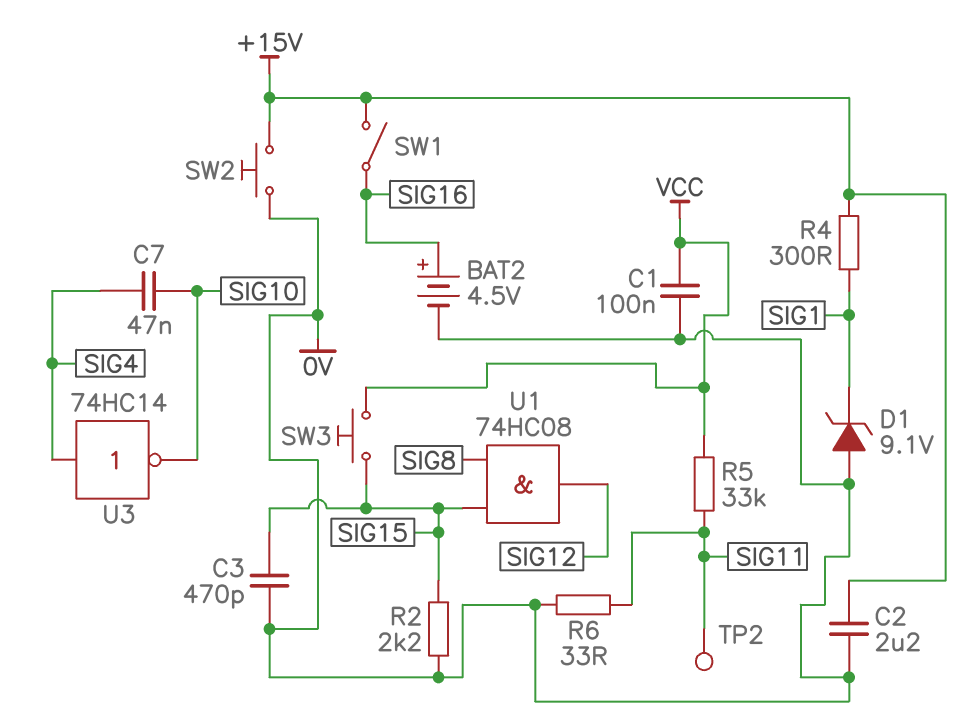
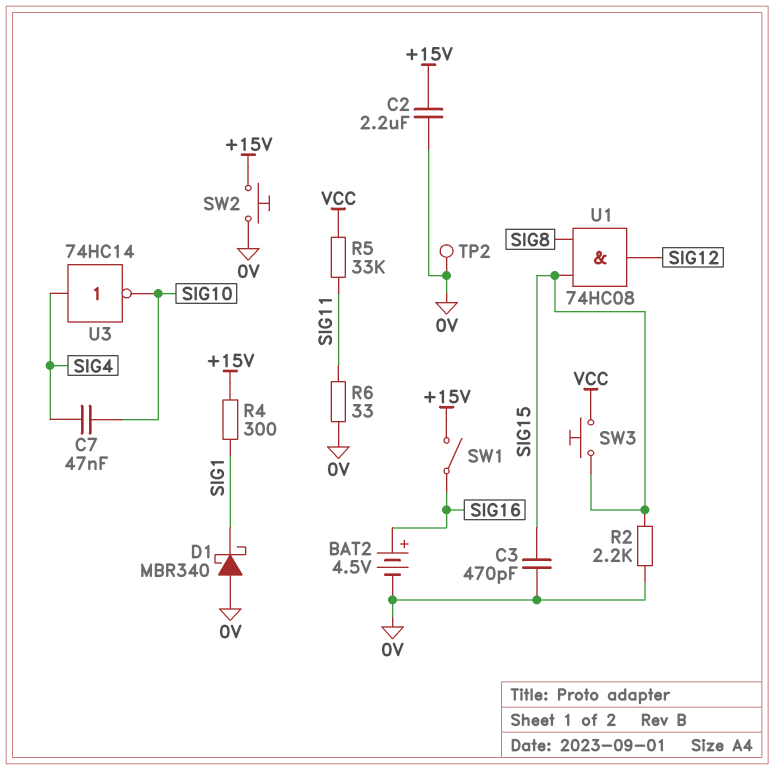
C1: 100nF (0V, VCC) -> none
D1: zener 9.1V (A 0V, K SIG1) -> schottky MBR340 (A 0V, K SIG1)
TP2: test point (SIG11) -> test point (0V)

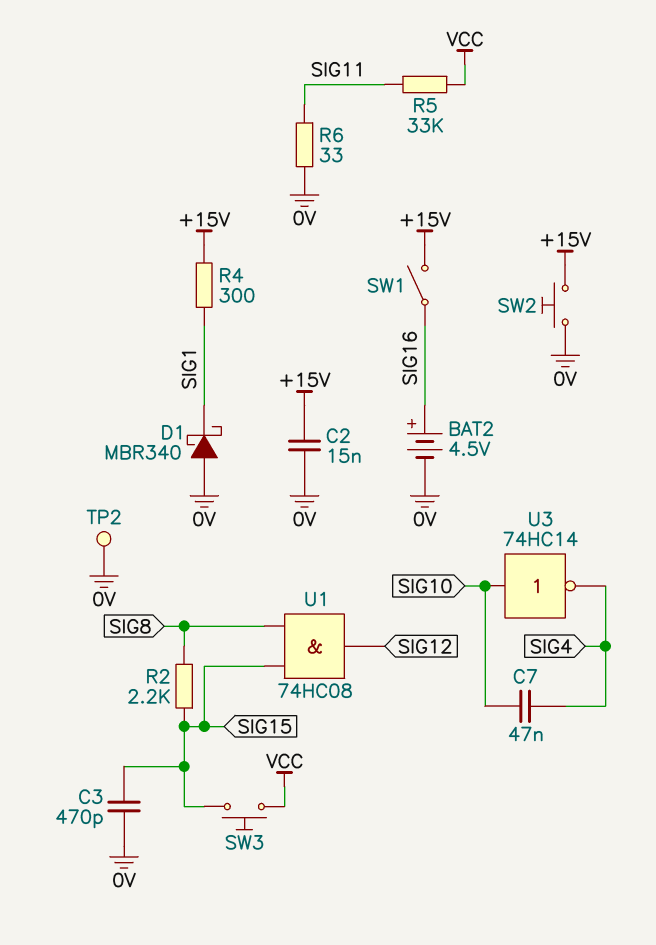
C2: 2.2uF (+15V, 0V) -> 15nF (+15V, 0V)
R2: 2.2k (0V, SIG15) -> 2.2k (SIG8, SIG15)
U3: NOT 74HC14 (in SIG4, out SIG10) -> NOT 74HC14 (in SIG10, out SIG4)

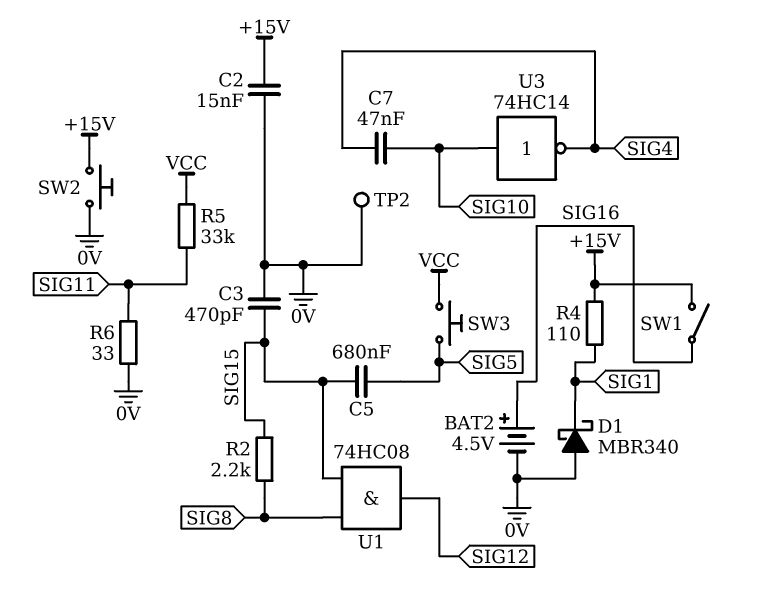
C5: none -> 680nF (SIG5, SIG15)
R4: 300 (+15V, SIG1) -> 110 (+15V, SIG1)
SW3: button (SIG15, VCC) -> button (SIG5, VCC)

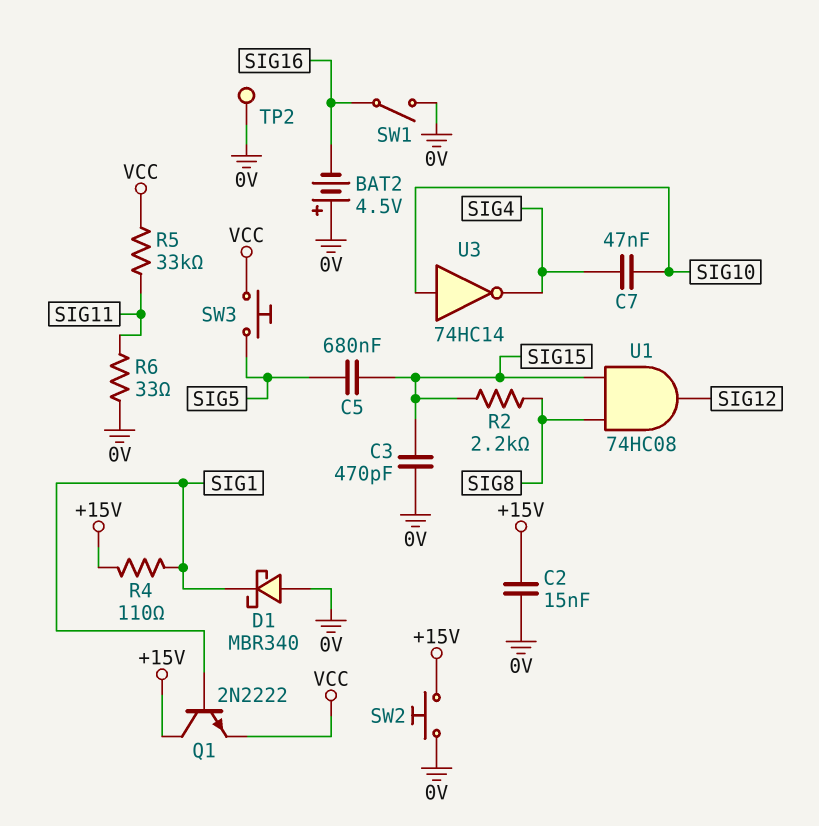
BAT2: 4.5V (plus SIG16, minus 0V) -> 4.5V (plus 0V, minus SIG16)
Q1: none -> NPN 2N2222 (B SIG1, C +15V, E VCC)
SW1: switch (+15V, SIG16) -> switch (0V, SIG16)

